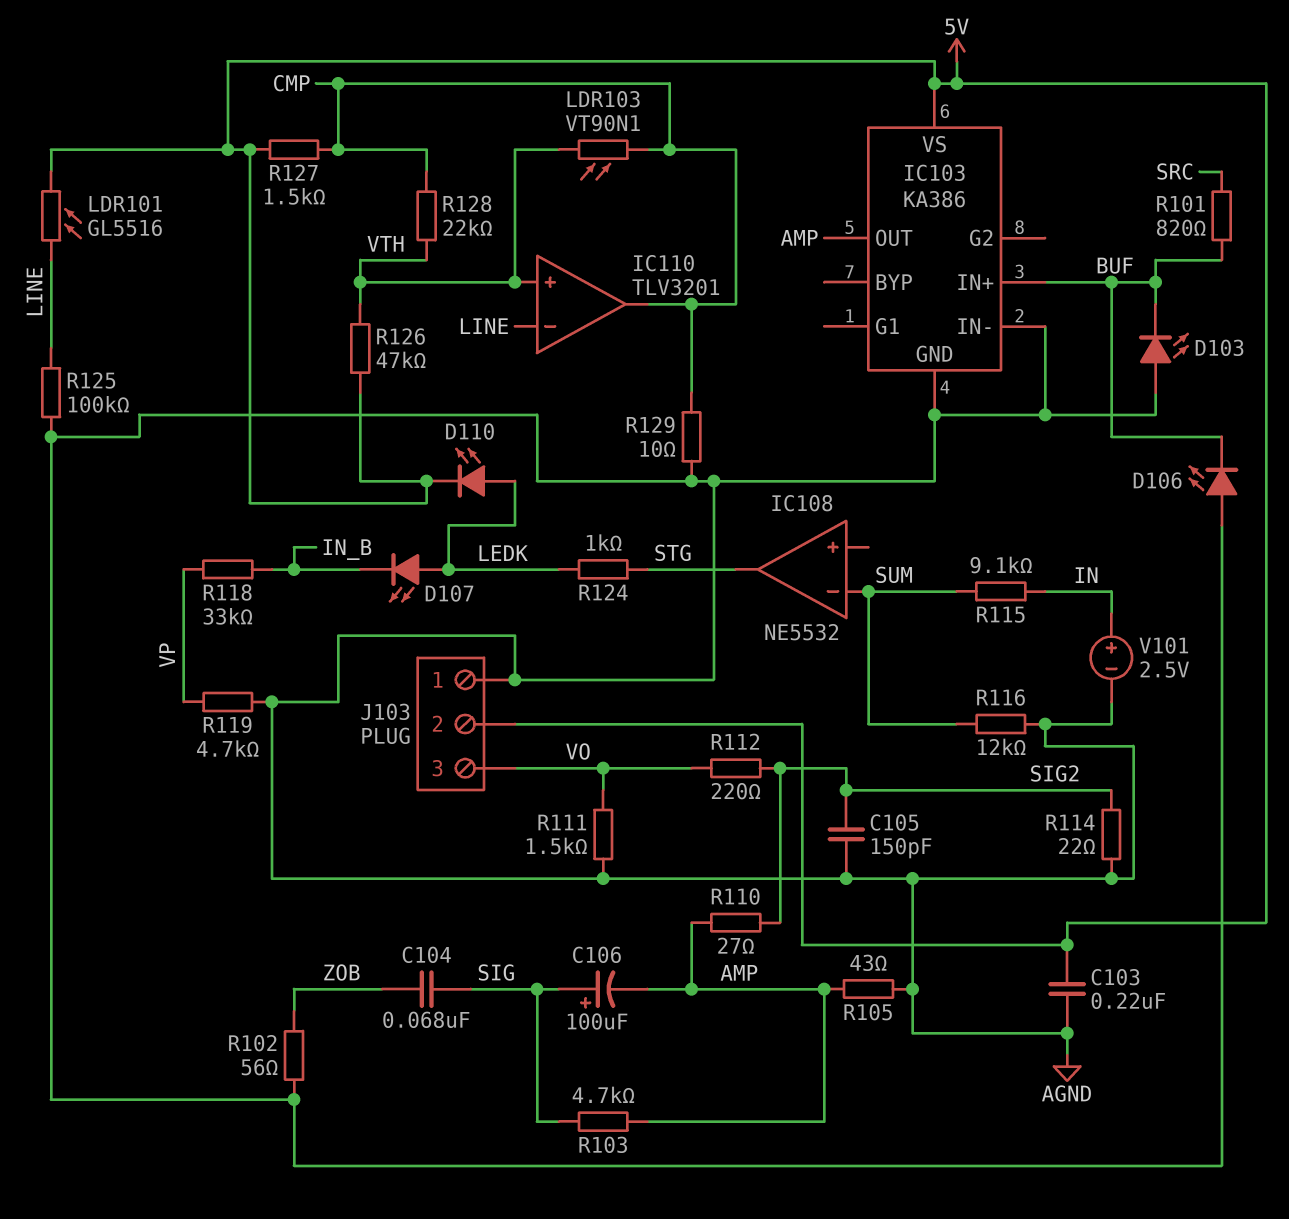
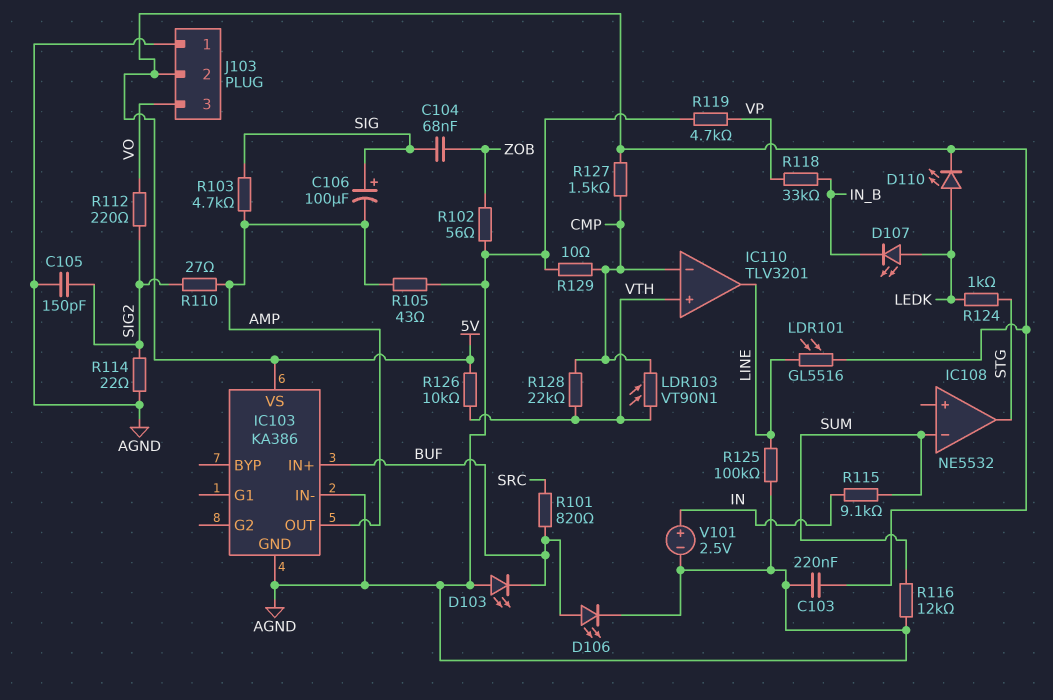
D106: LED (A AGND, K BUF) -> LED (A BUF, K AGND)
IC110 pin in-: LINE -> CMP
IC110 pin out: CMP -> LINE
R111: 1.5k (AGND, VO) -> none
R126: 47k (5V, VTH) -> 10k (5V, VTH)

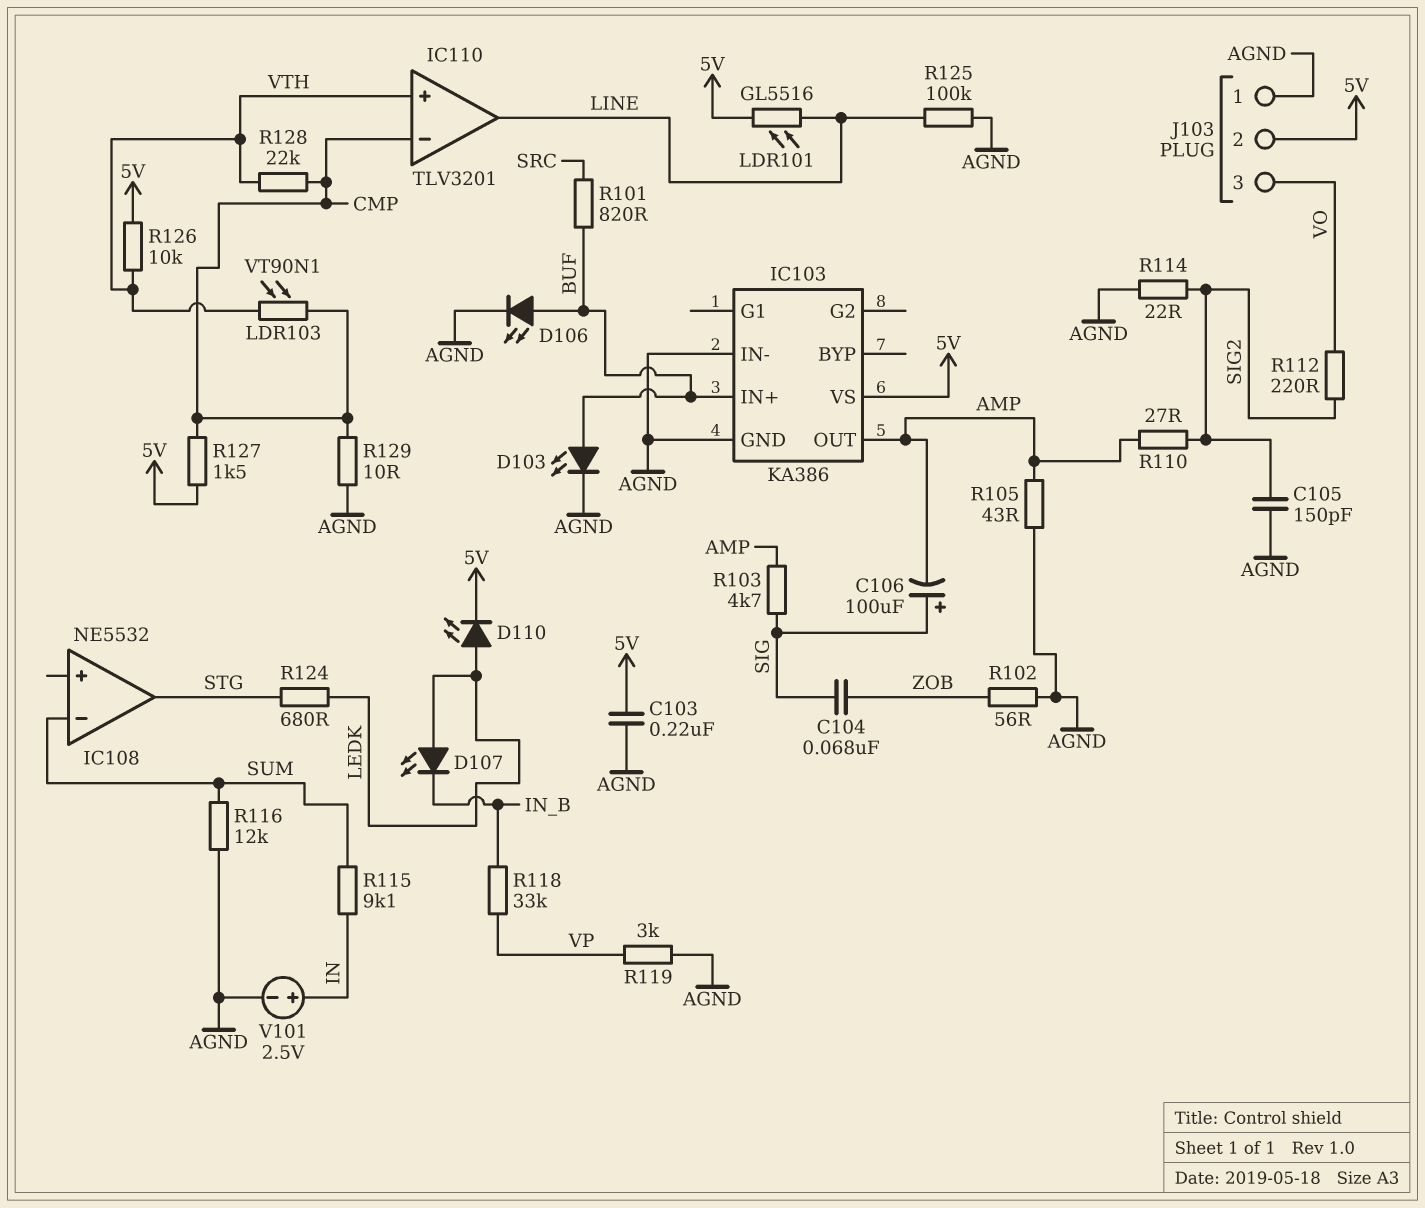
D103: LED (A AGND, K BUF) -> LED (A BUF, K AGND)
R119: 4.7k (AGND, VP) -> 3k (AGND, VP)
R124: 1k (LEDK, STG) -> 680 (LEDK, STG)

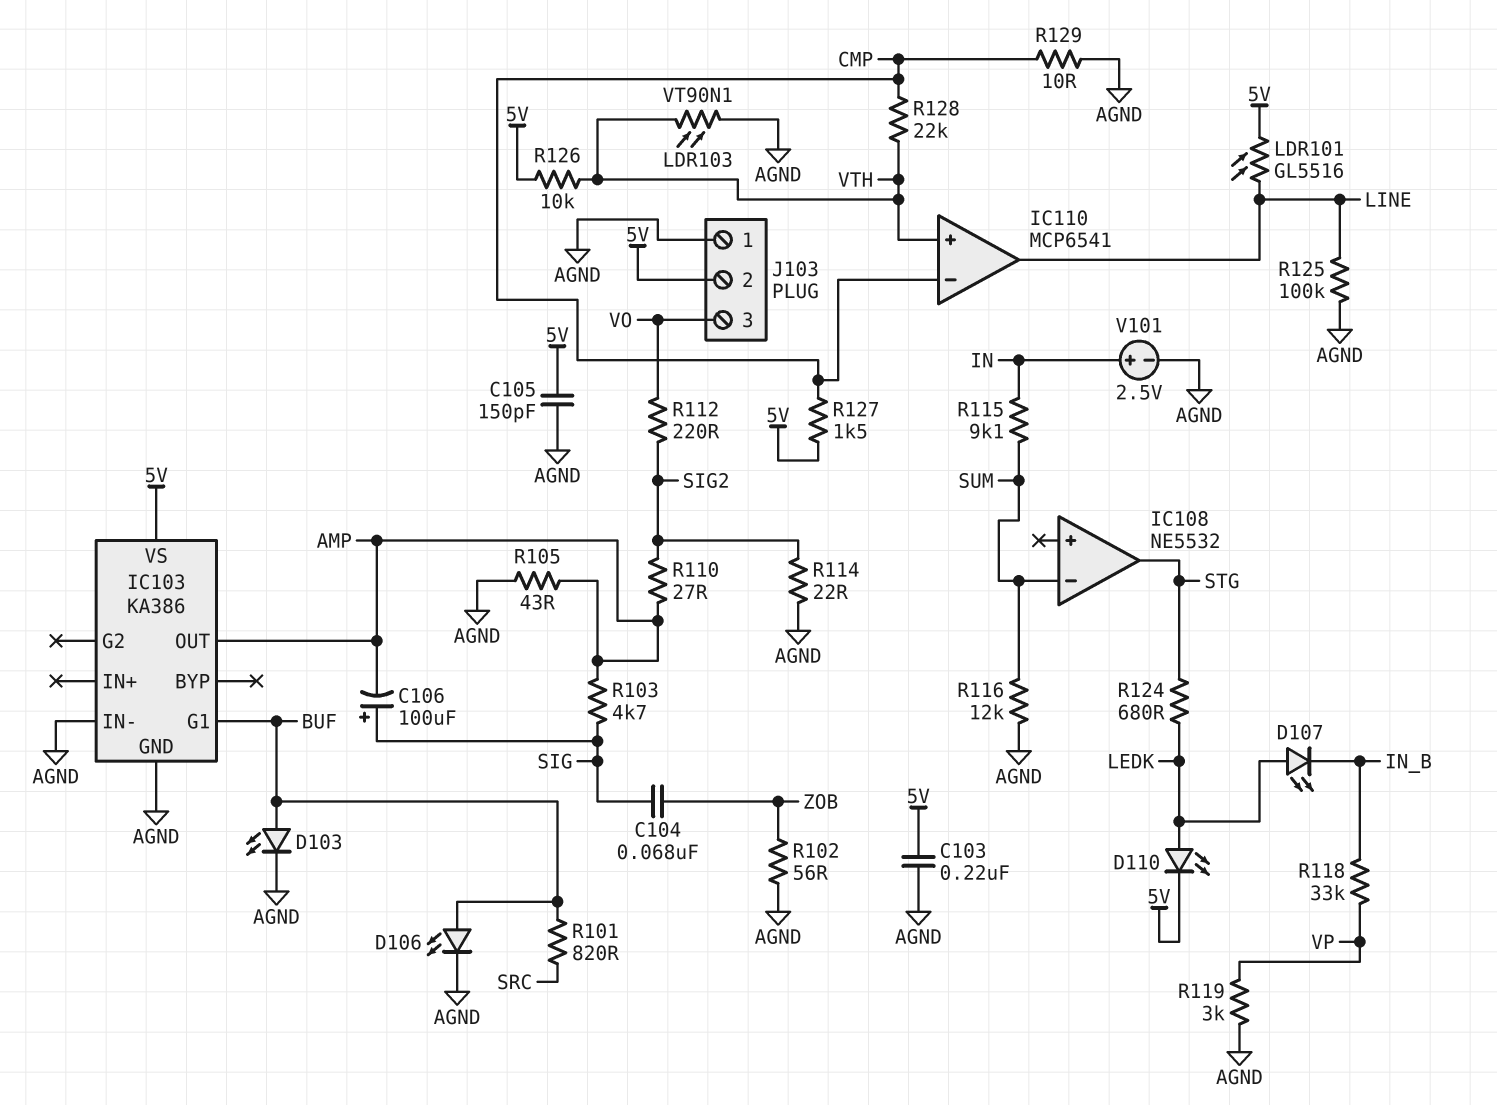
C105: 150pF (AGND, SIG2) -> 150pF (5V, AGND)
IC103 pin G1: none -> BUF
IC103 pin IN+: BUF -> none
IC110: TLV3201 -> MCP6541
LDR103: VT90N1 (CMP, VTH) -> VT90N1 (AGND, VTH)

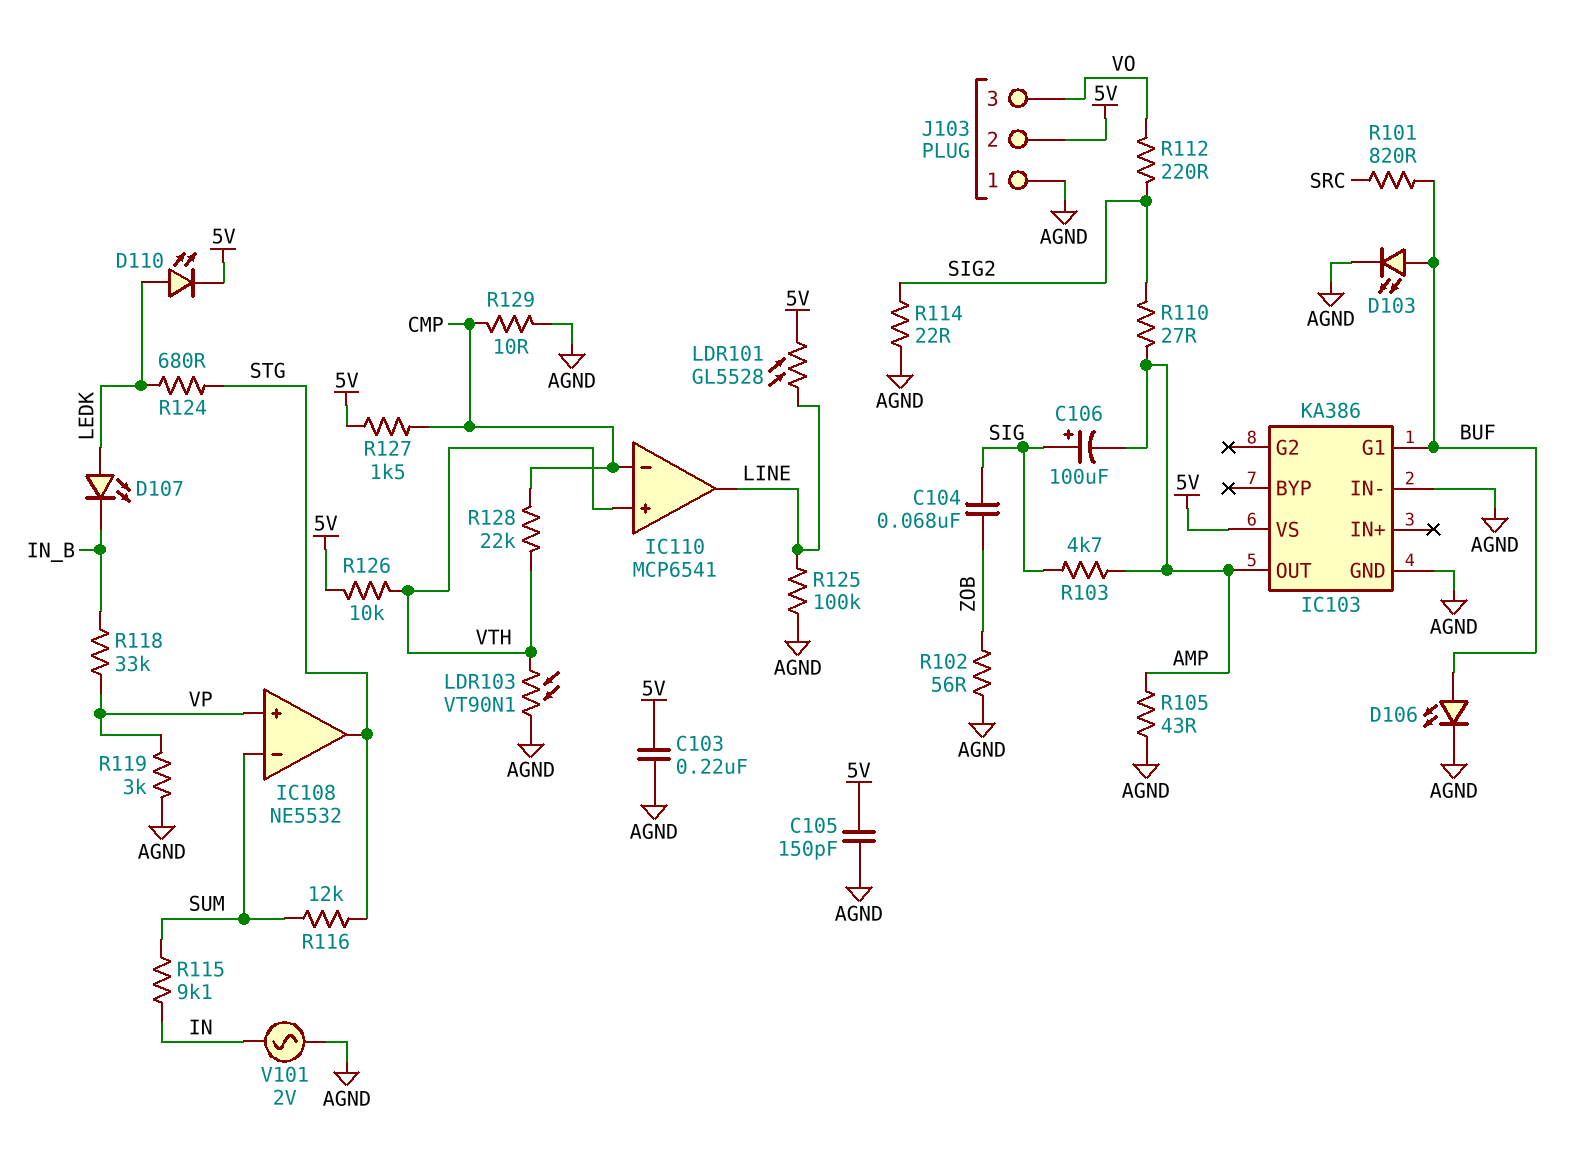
IC108 pin in+: none -> VP
LDR101: GL5516 (5V, LINE) -> GL5528 (5V, LINE)
R116: 12k (AGND, SUM) -> 12k (STG, SUM)
V101: 2.5V (plus IN, minus AGND) -> AC 2V (AGND, IN)

